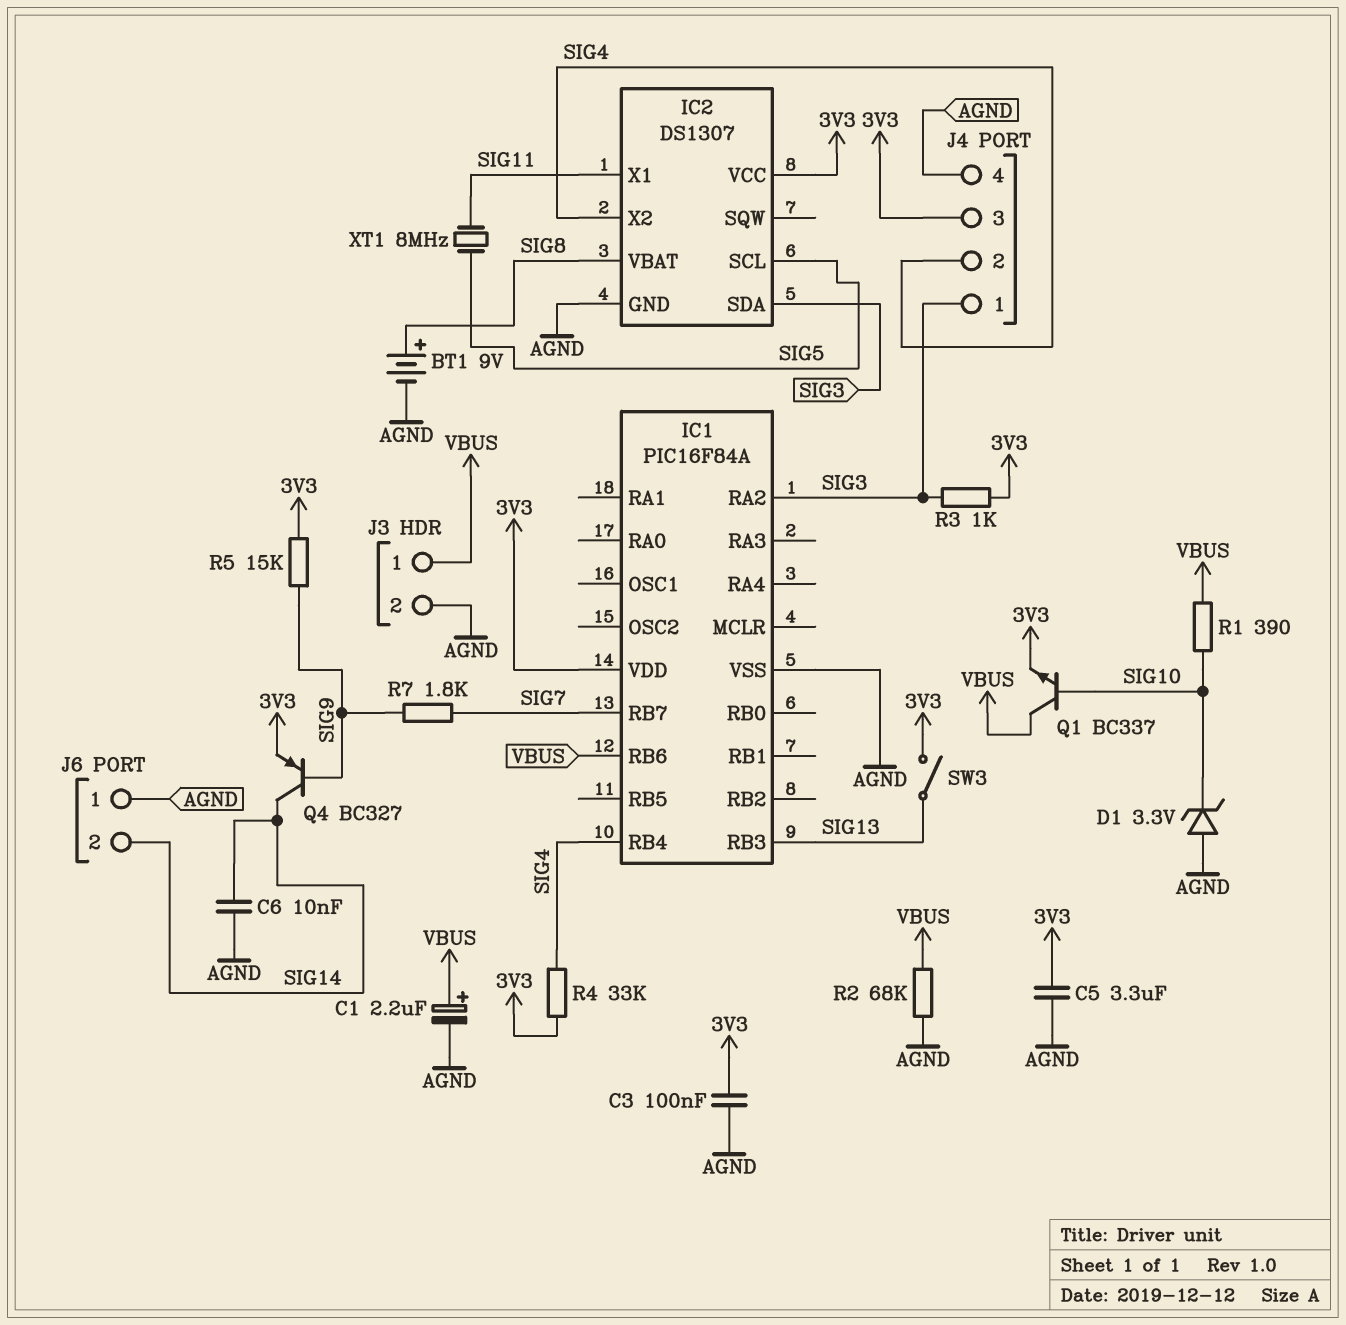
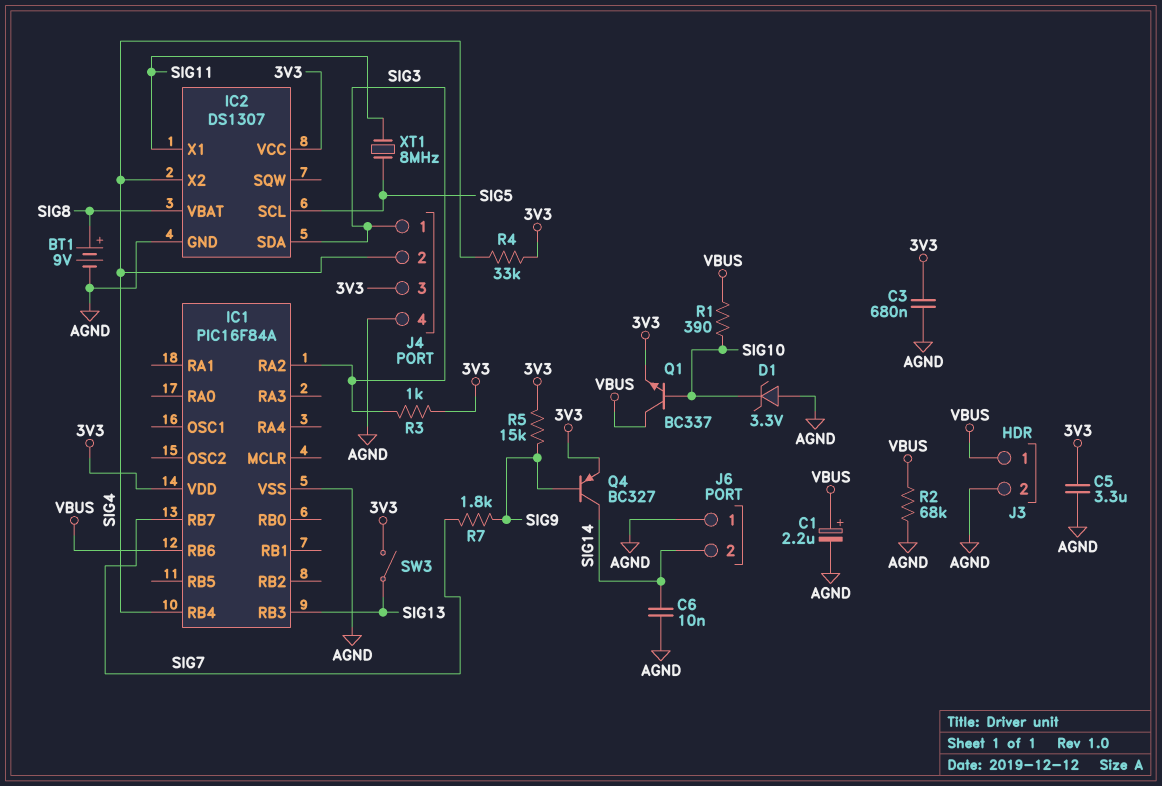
C3: 100nF (3V3, AGND) -> 680nF (3V3, AGND)

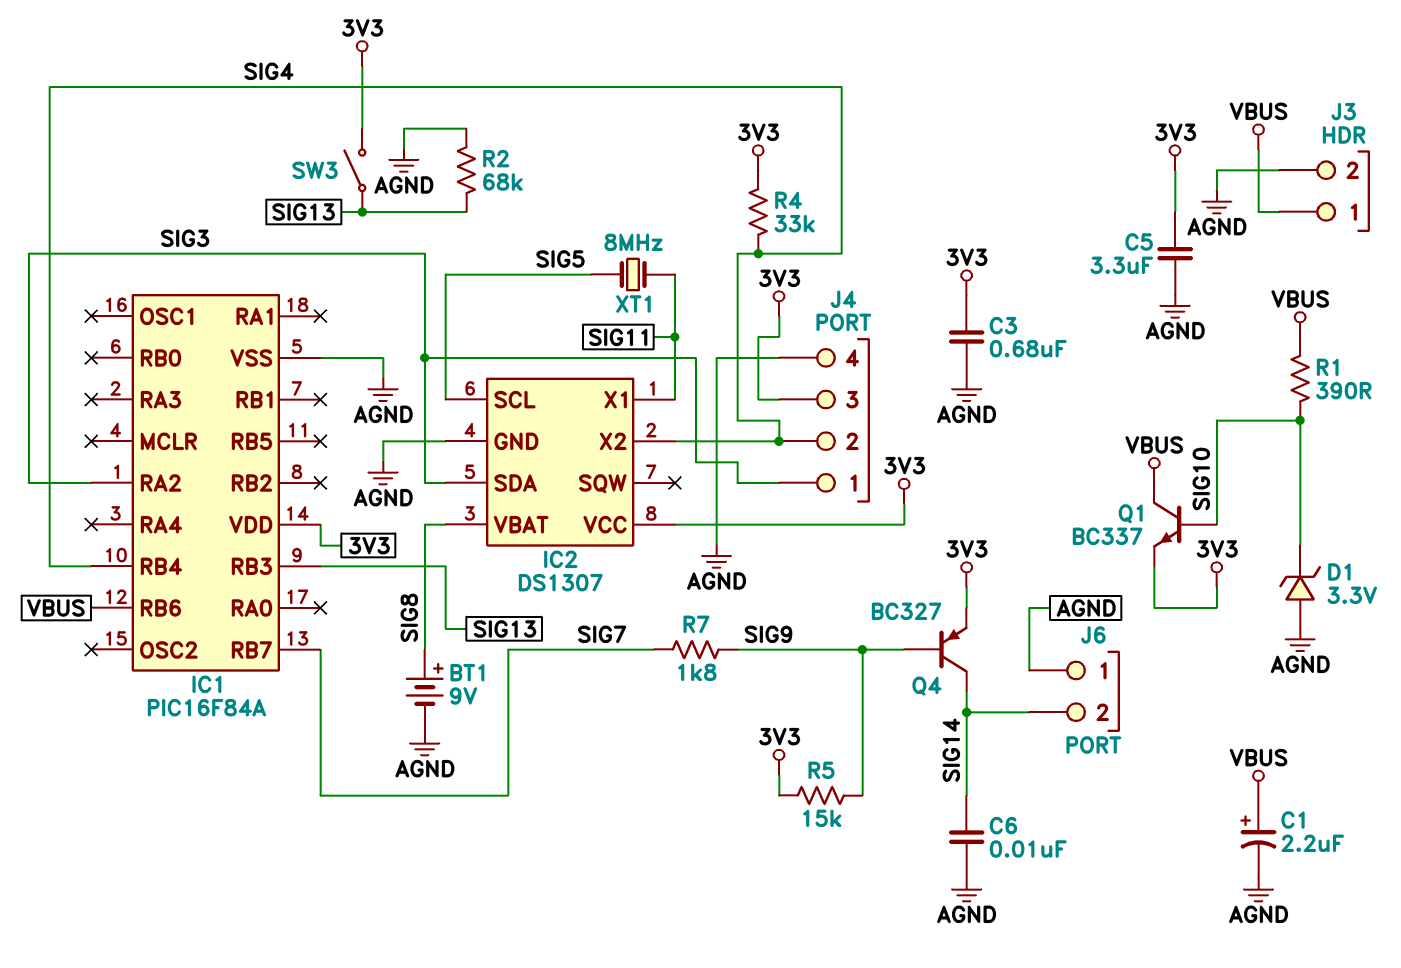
R2: 68k (AGND, VBUS) -> 68k (AGND, SIG13)
R3: 1k (3V3, SIG3) -> none

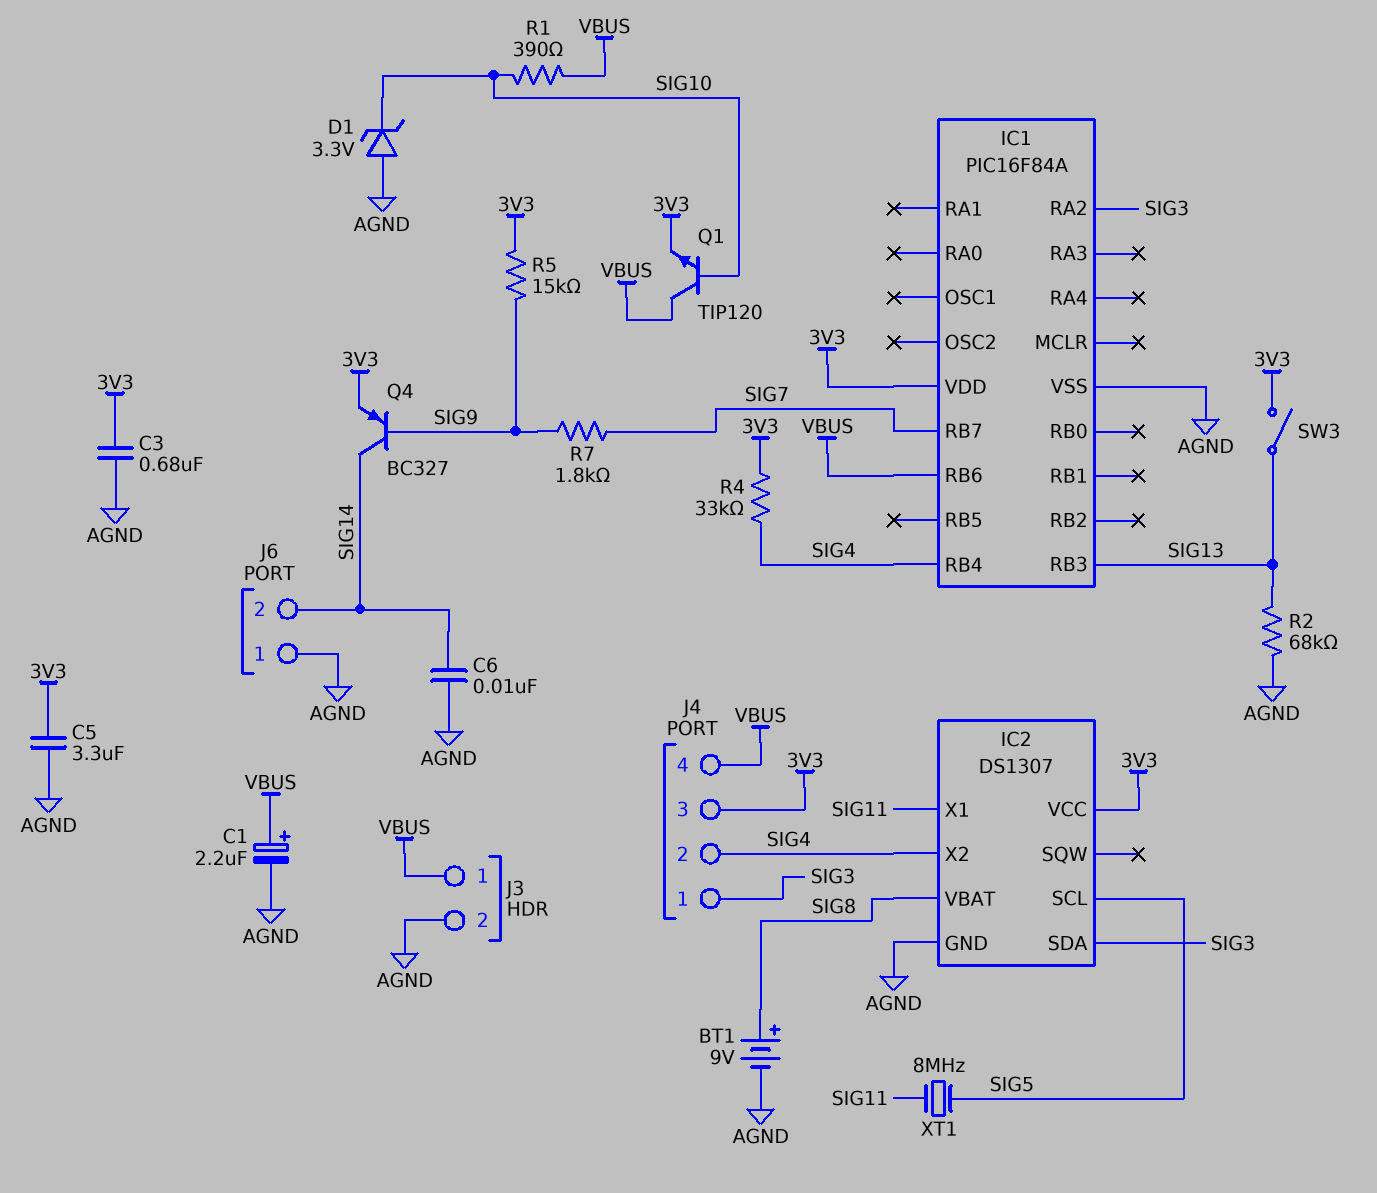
J4 pin 4: AGND -> VBUS
Q1: NPN BC337 (B SIG10, C VBUS, E 3V3) -> NPN TIP120 (B SIG10, C VBUS, E 3V3)

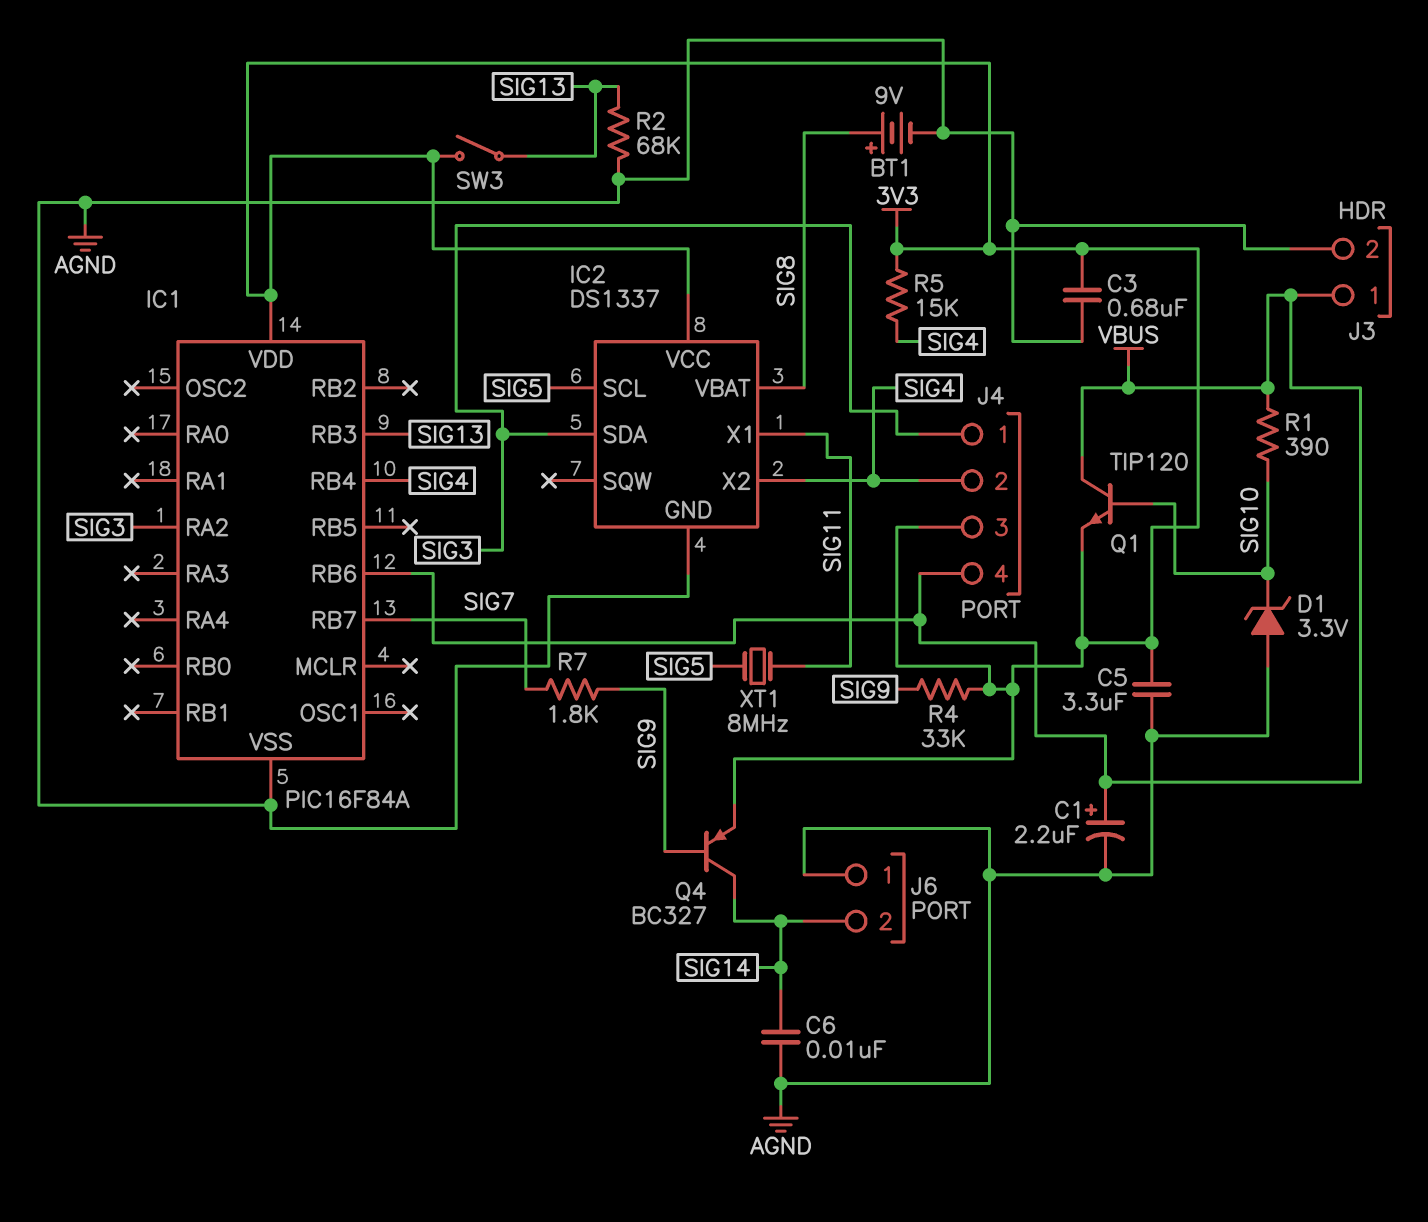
IC2: DS1307 -> DS1337
R4: 33k (3V3, SIG4) -> 33k (3V3, SIG9)
R5: 15k (3V3, SIG9) -> 15k (3V3, SIG4)

